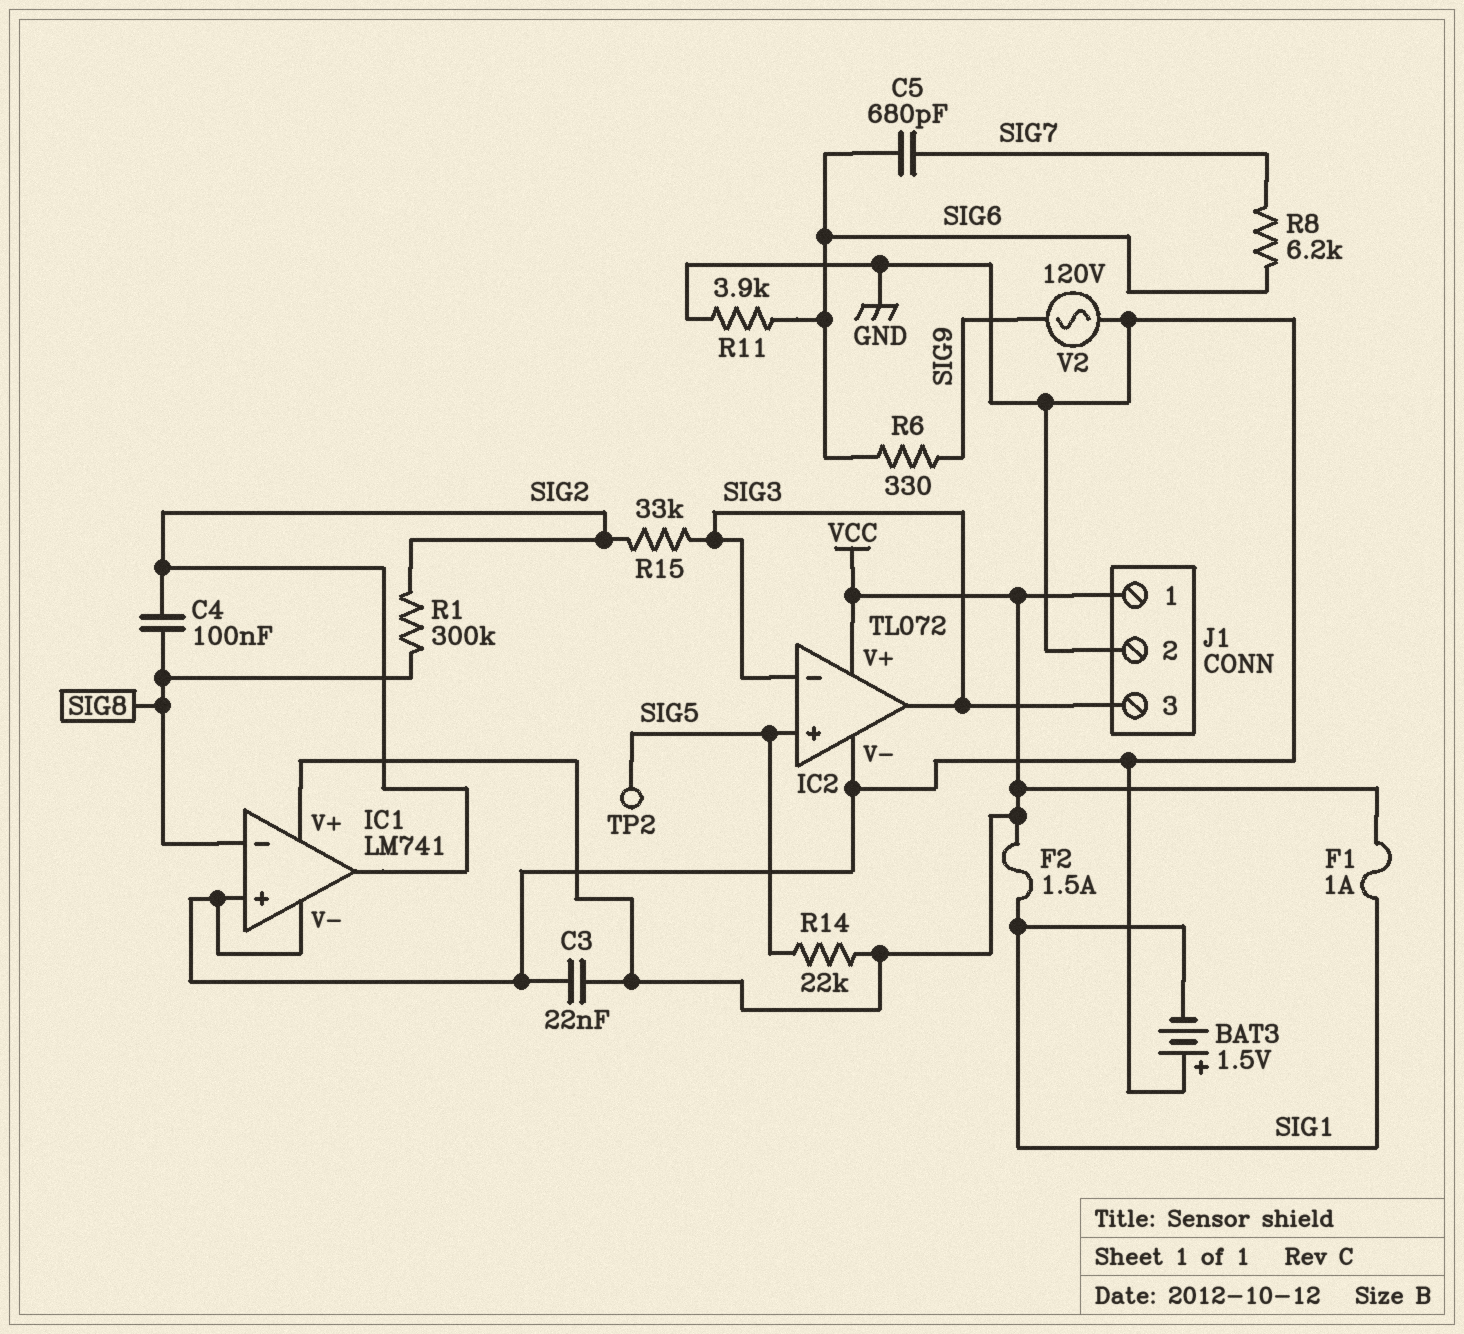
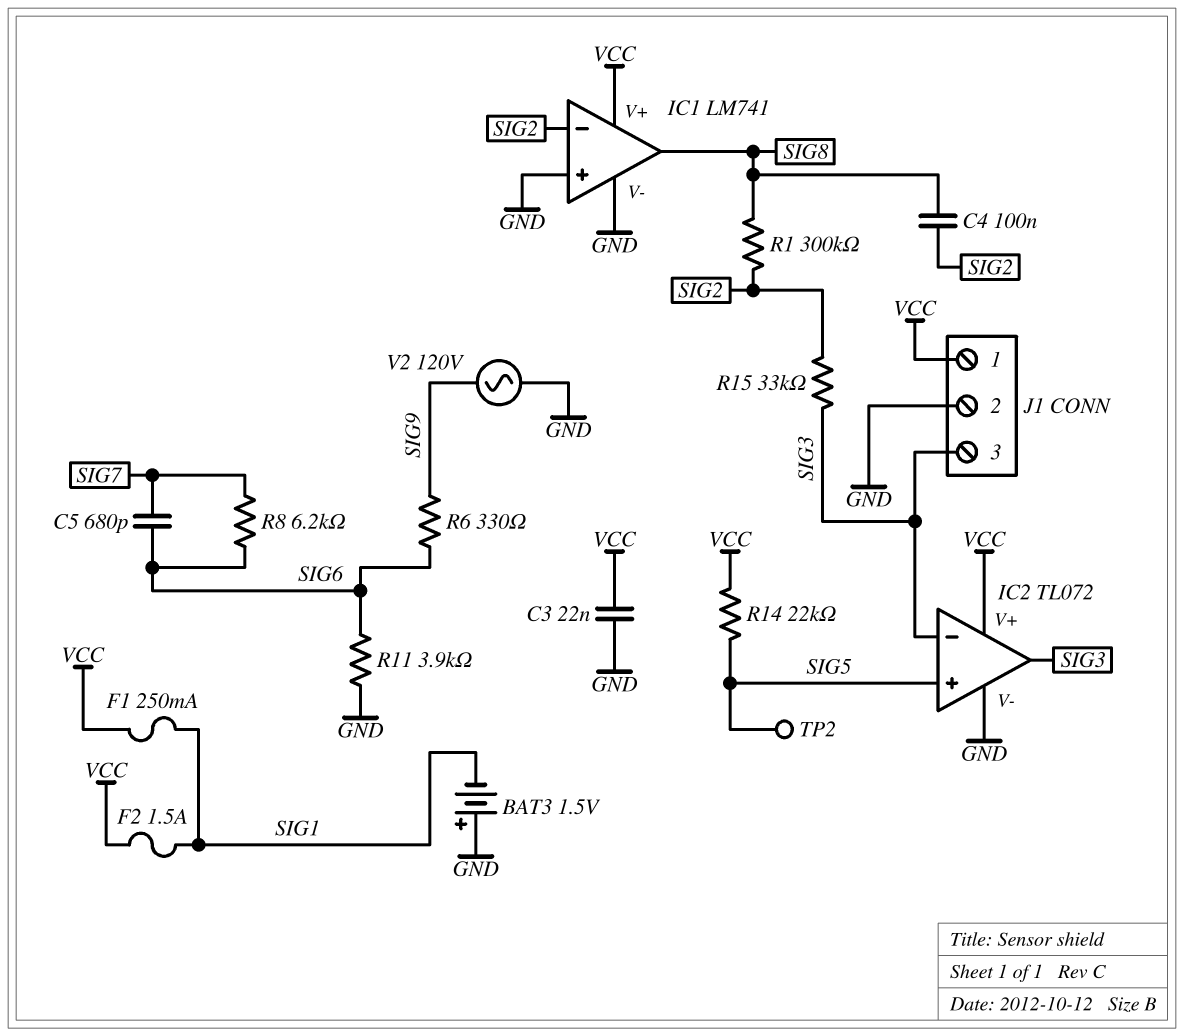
F1: 1A (SIG1, VCC) -> 250mA (SIG1, VCC)
IC1 pin in-: SIG8 -> SIG2
IC1 pin out: SIG2 -> SIG8

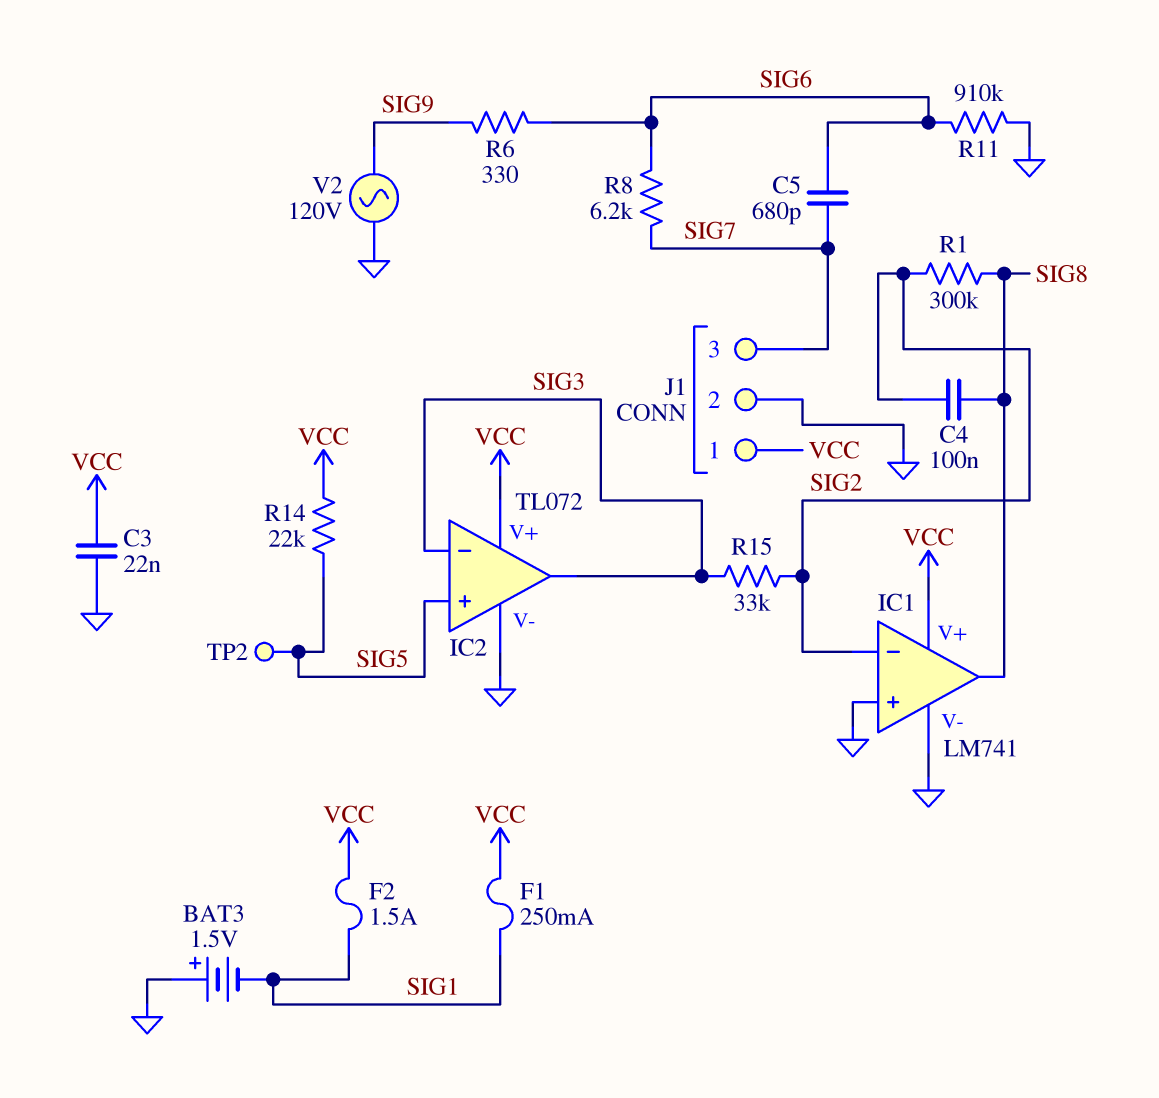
J1 pin 3: SIG3 -> SIG7
R11: 3.9k (GND, SIG6) -> 910k (GND, SIG6)

